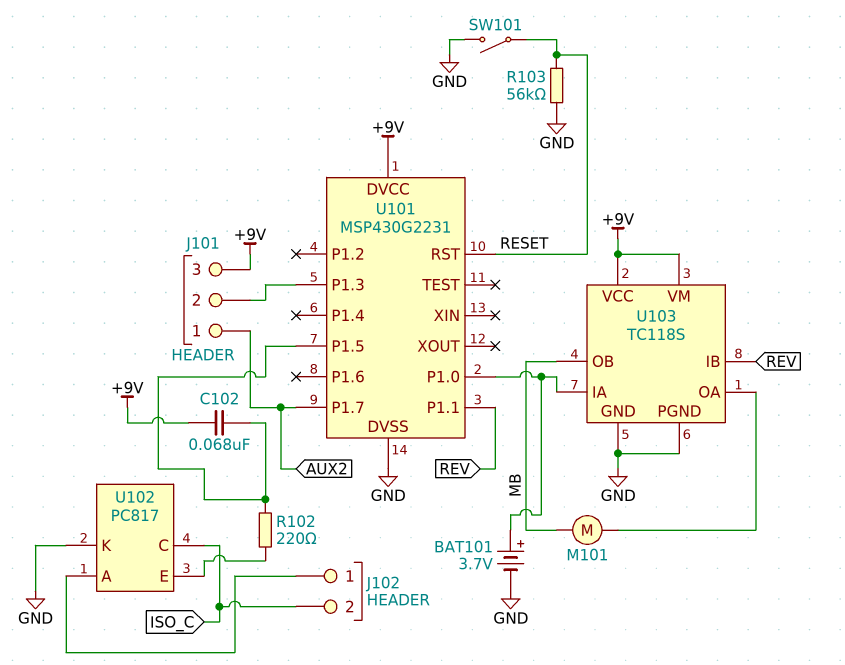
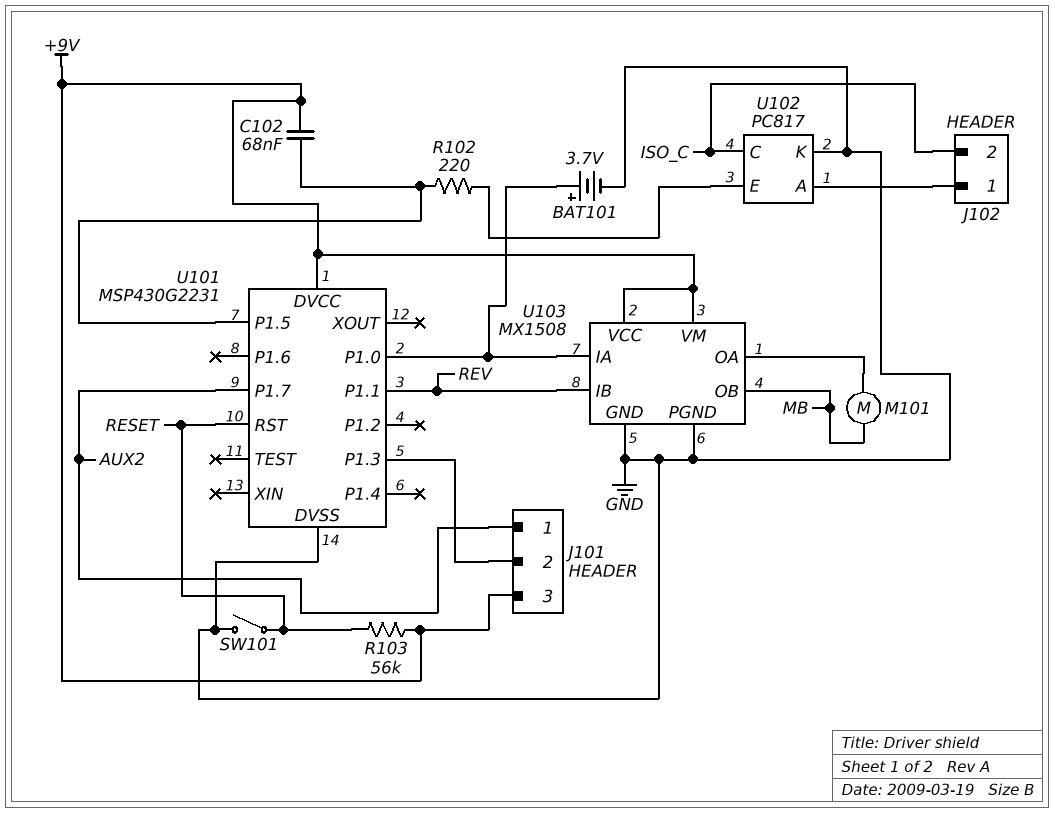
R103: 56k (GND, RESET) -> 56k (+9V, RESET)
U103: TC118S -> MX1508

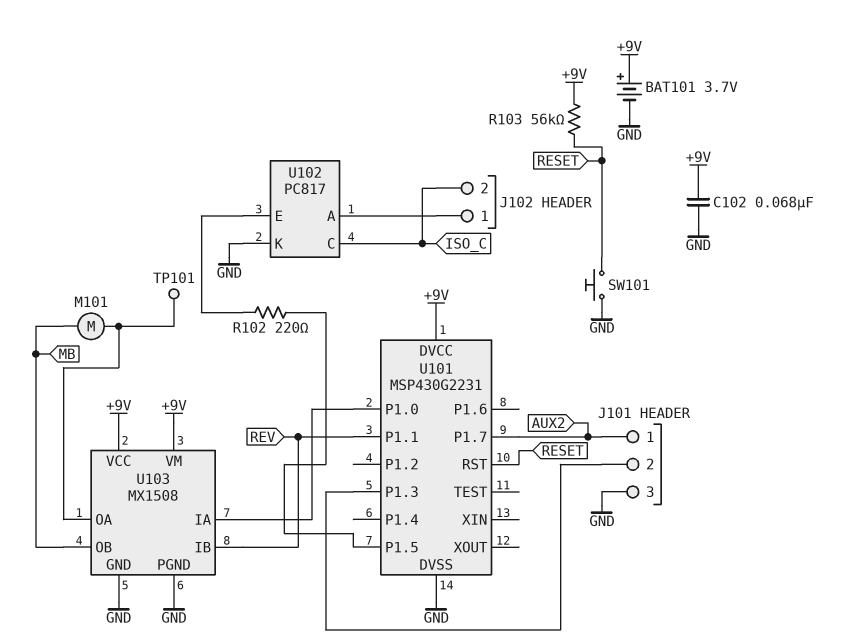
BAT101: 3.7V (plus U101/P1.0, minus GND) -> 3.7V (plus +9V, minus GND)
C102: 68nF (+9V, U101/P1.5) -> 68nF (+9V, GND)
J101 pin 3: +9V -> GND
SW101: switch (GND, RESET) -> button (GND, RESET)
TP101: none -> test point (U103/OA)

